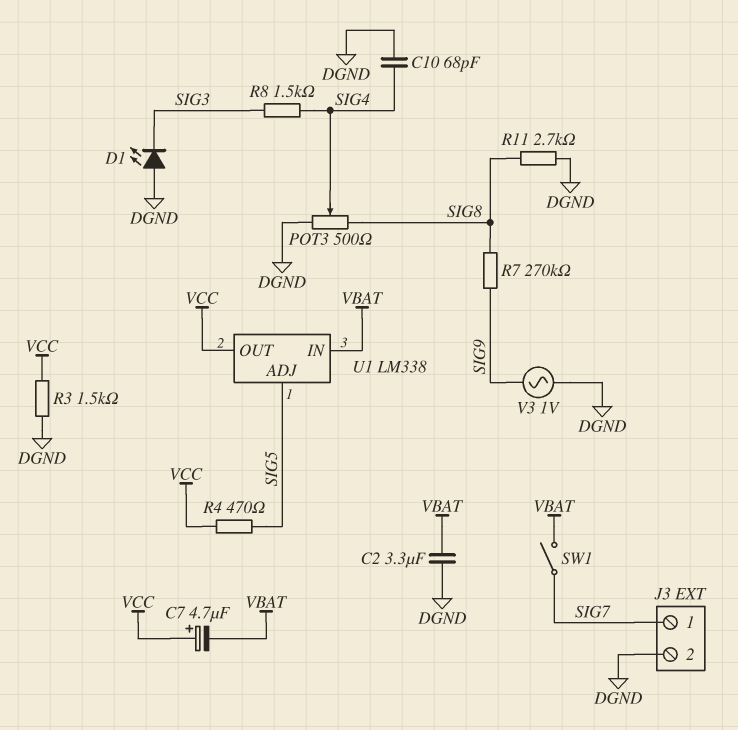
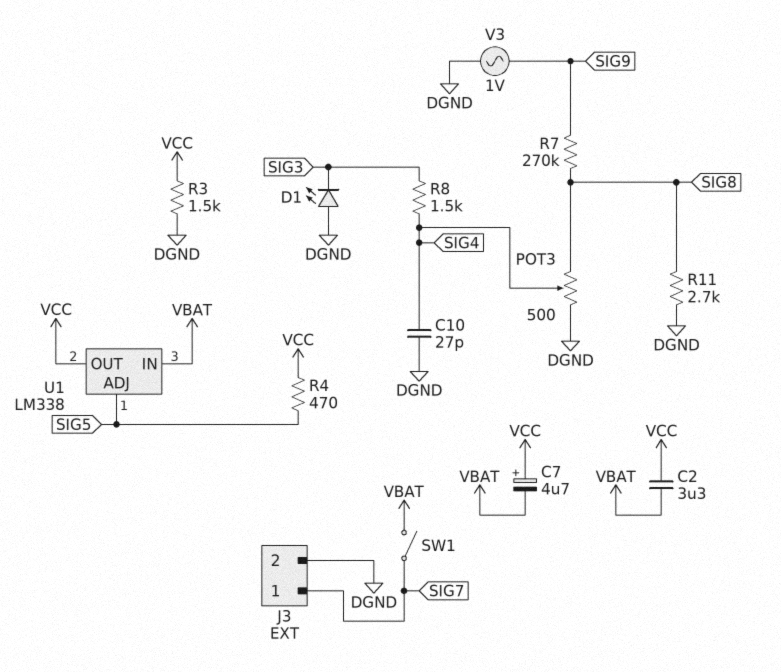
C2: 3.3uF (DGND, VBAT) -> 3.3uF (VBAT, VCC)
C10: 68pF (DGND, SIG4) -> 27pF (DGND, SIG4)

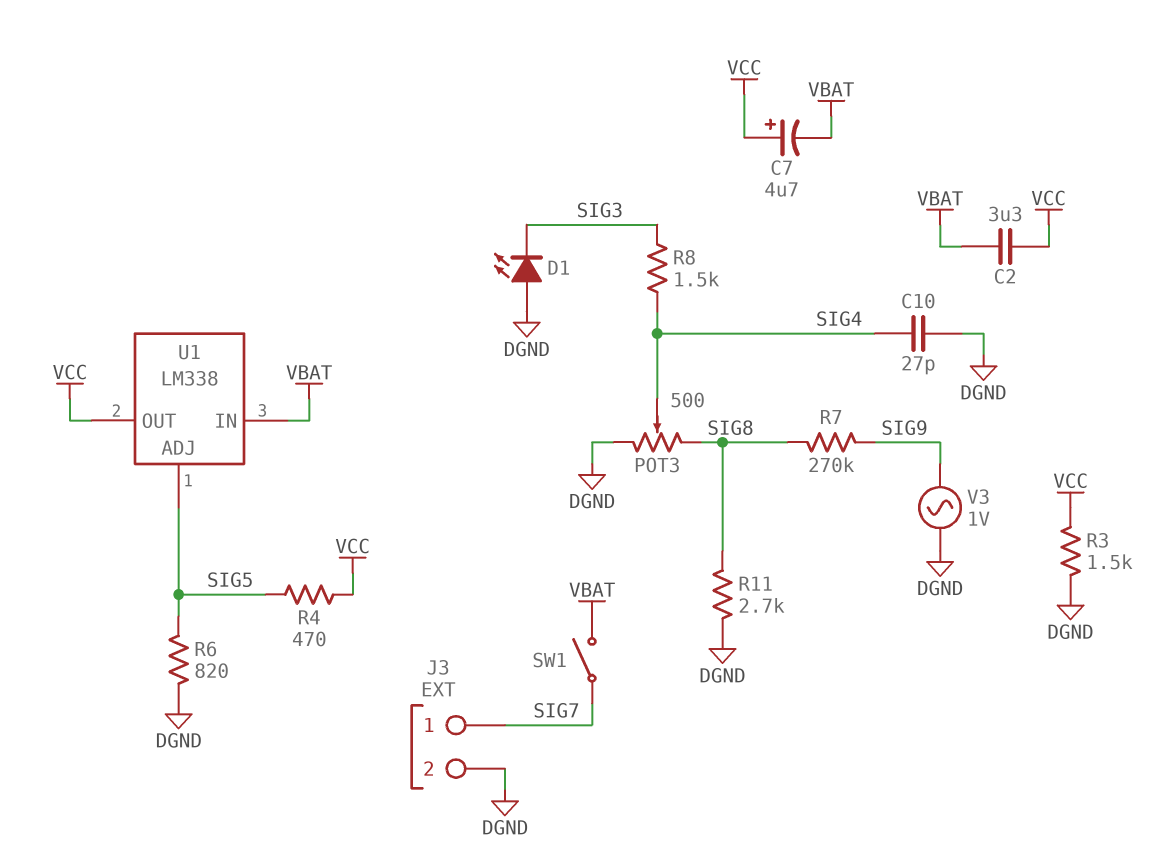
R6: none -> 820 (DGND, SIG5)

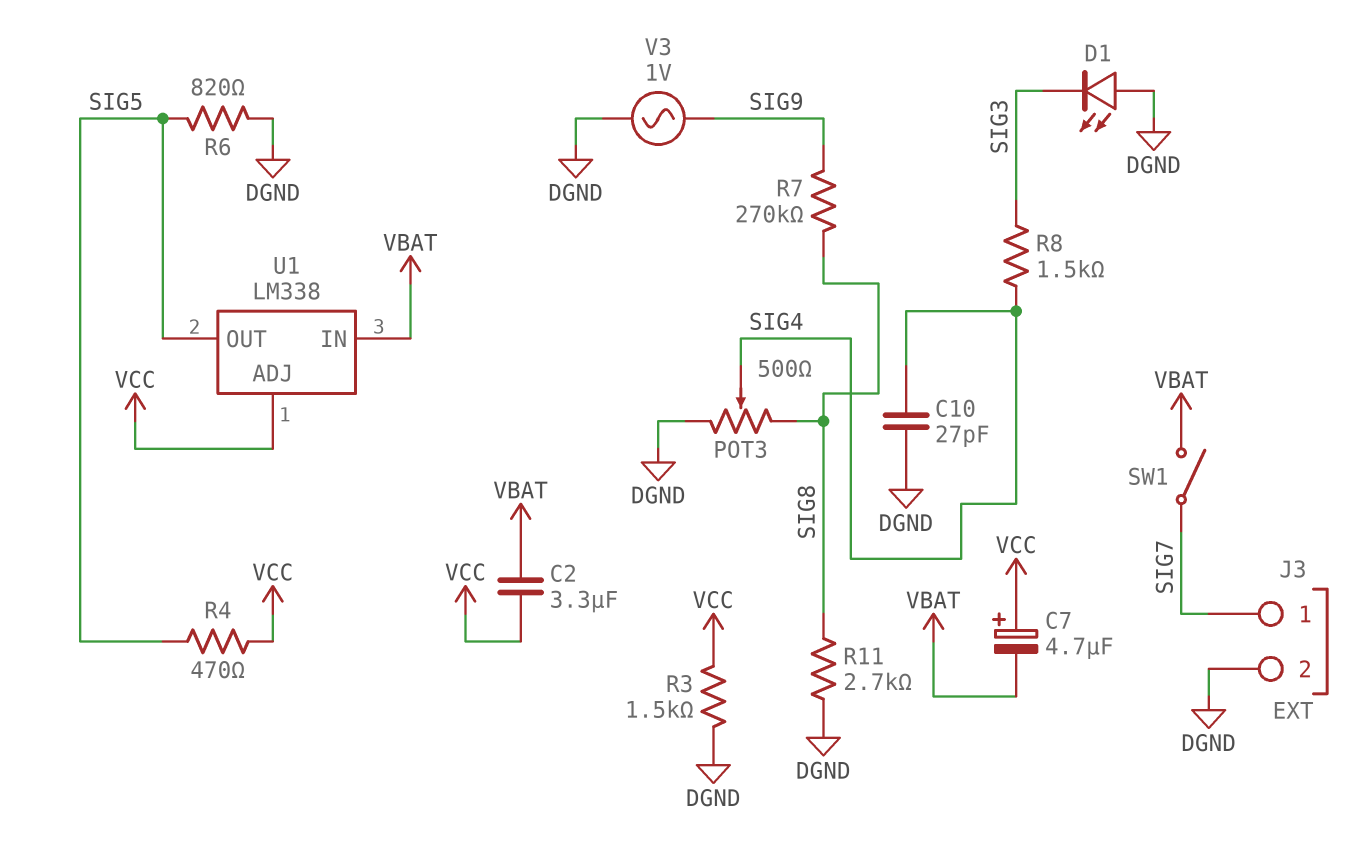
U1 pin ADJ: SIG5 -> VCC
U1 pin OUT: VCC -> SIG5

